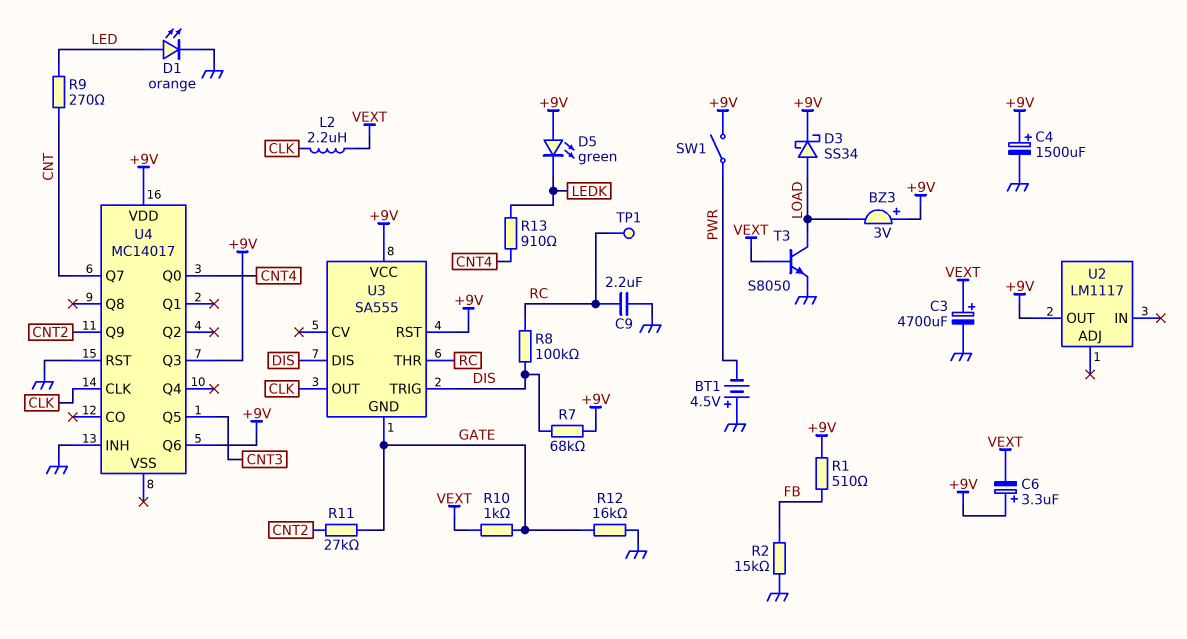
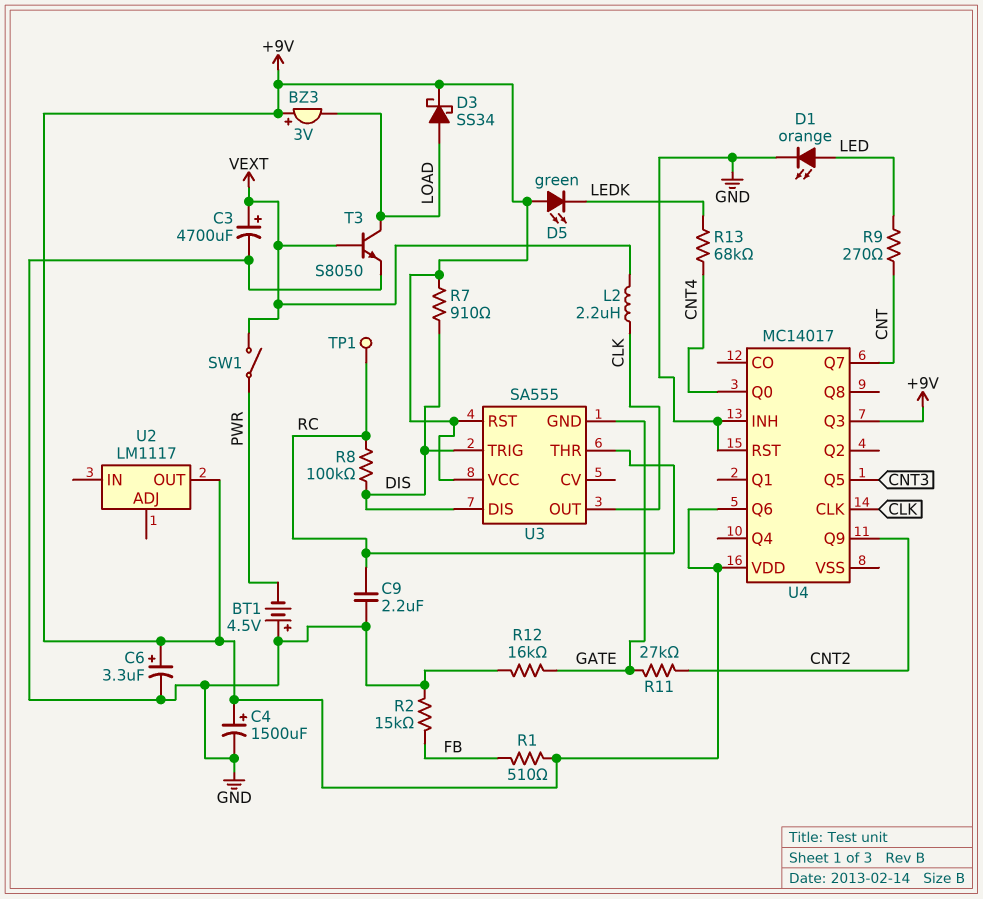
C6: 3.3uF (plus +9V, minus VEXT) -> 3.3uF (plus +9V, minus GND)
R7: 68k (+9V, DIS) -> 910 (+9V, DIS)
R10: 1k (GATE, VEXT) -> none
R13: 910 (CNT4, LEDK) -> 68k (CNT4, LEDK)
SW1: switch (+9V, PWR) -> switch (PWR, VEXT)

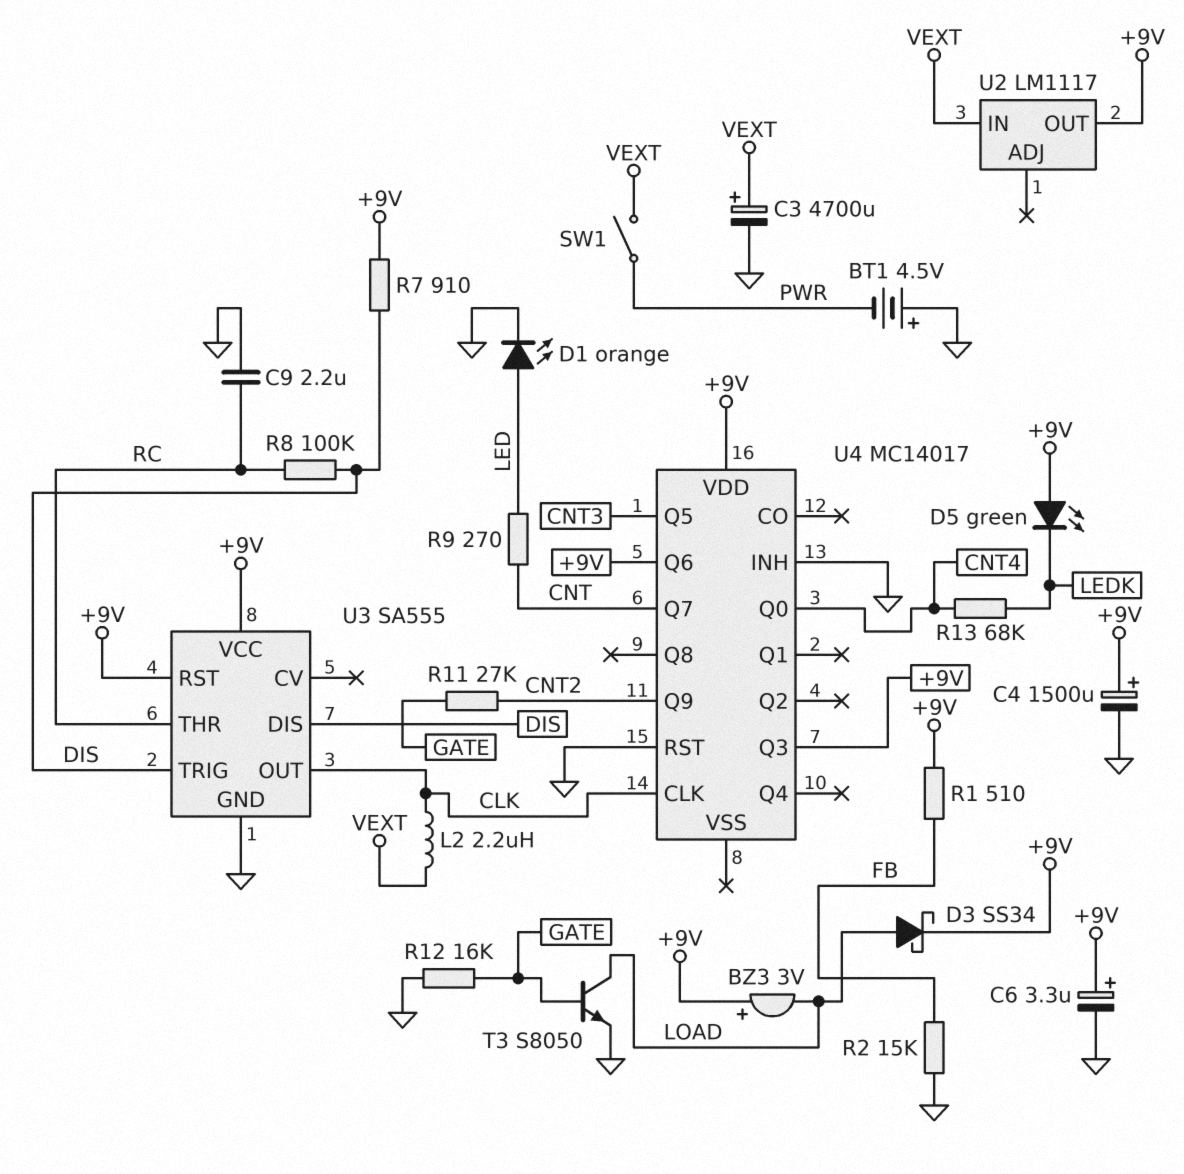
T3: NPN S8050 (B VEXT, C LOAD, E GND) -> NPN S8050 (B GATE, C LOAD, E GND)
TP1: test point (RC) -> none
U2 pin IN: none -> VEXT
U3 pin GND: GATE -> GND

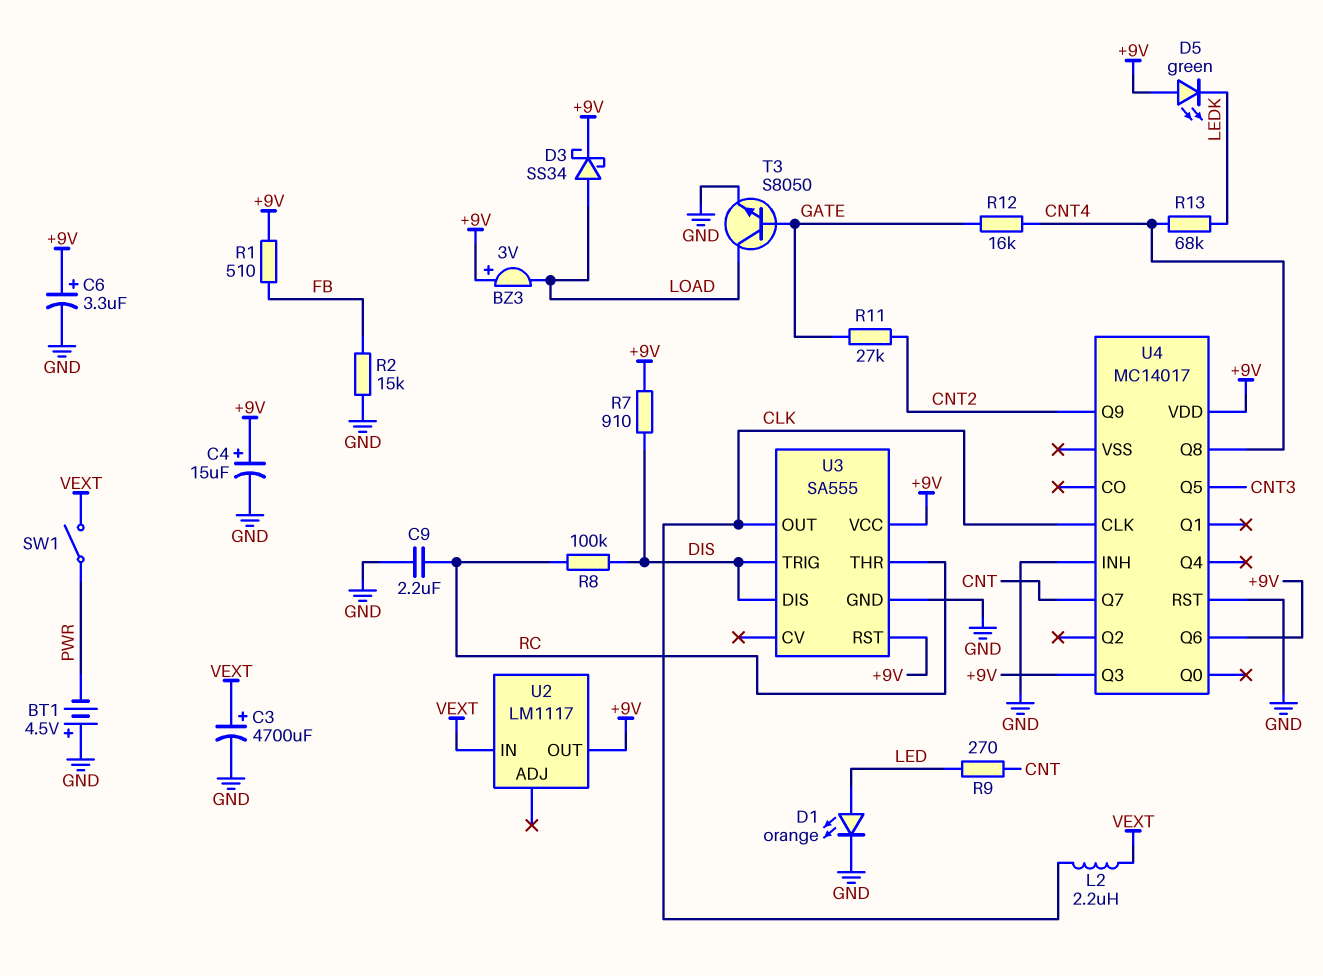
C4: 1500uF (plus +9V, minus GND) -> 15uF (plus +9V, minus GND)
R12: 16k (GATE, GND) -> 16k (CNT4, GATE)
U4 pin Q0: CNT4 -> none
U4 pin Q8: none -> CNT4

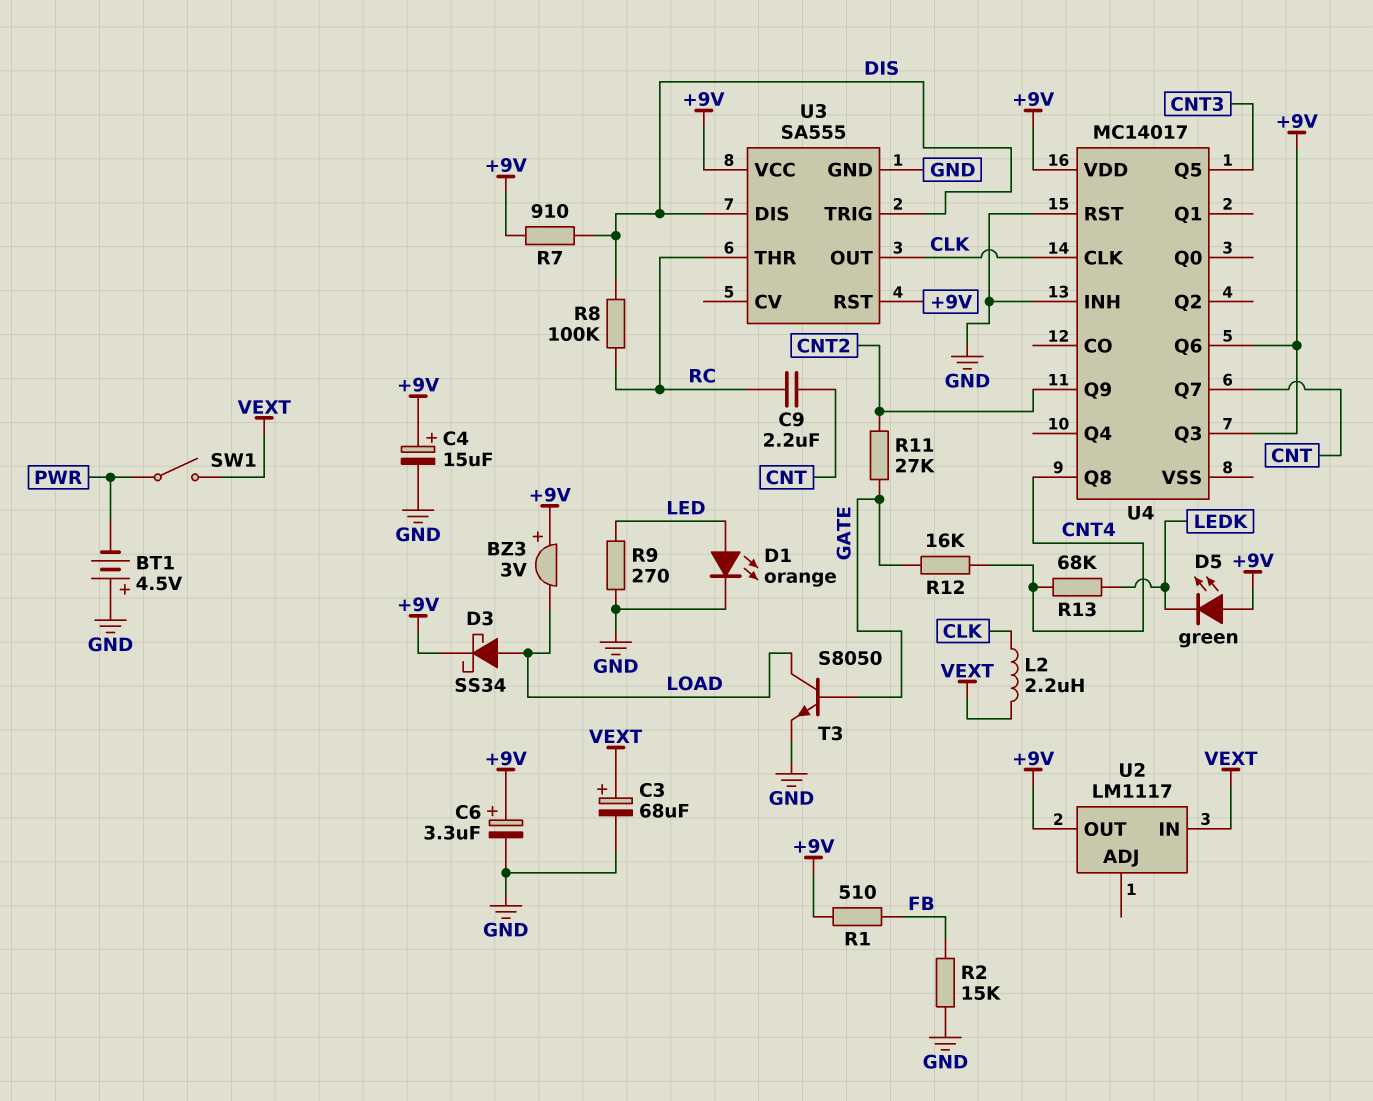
C3: 4700uF (plus VEXT, minus GND) -> 68uF (plus VEXT, minus GND)
C9: 2.2uF (GND, RC) -> 2.2uF (CNT, RC)
R9: 270 (CNT, LED) -> 270 (GND, LED)

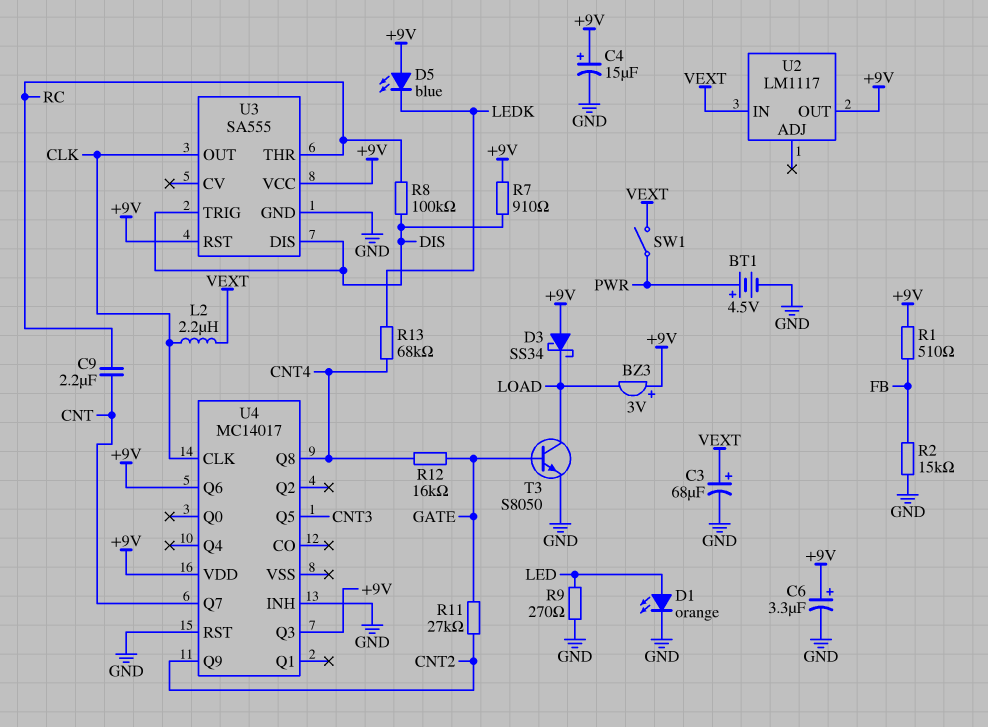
BT1: 4.5V (plus GND, minus PWR) -> 4.5V (plus PWR, minus GND)
D3: schottky SS34 (A LOAD, K +9V) -> schottky SS34 (A +9V, K LOAD)
D5: LED green (A +9V, K LEDK) -> LED blue (A +9V, K LEDK)

